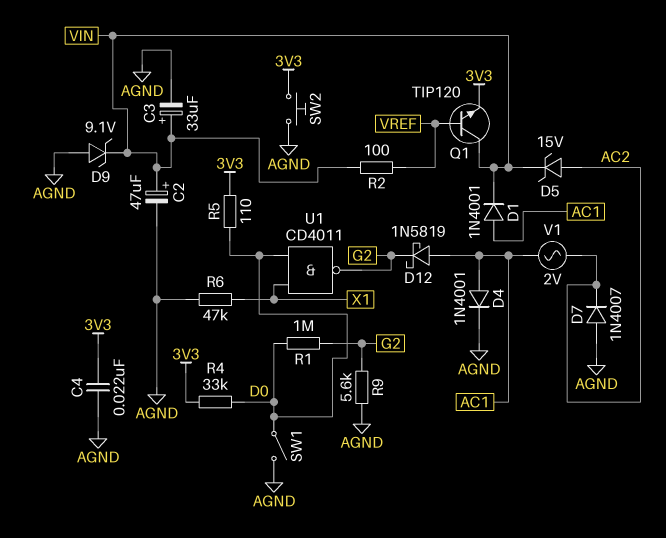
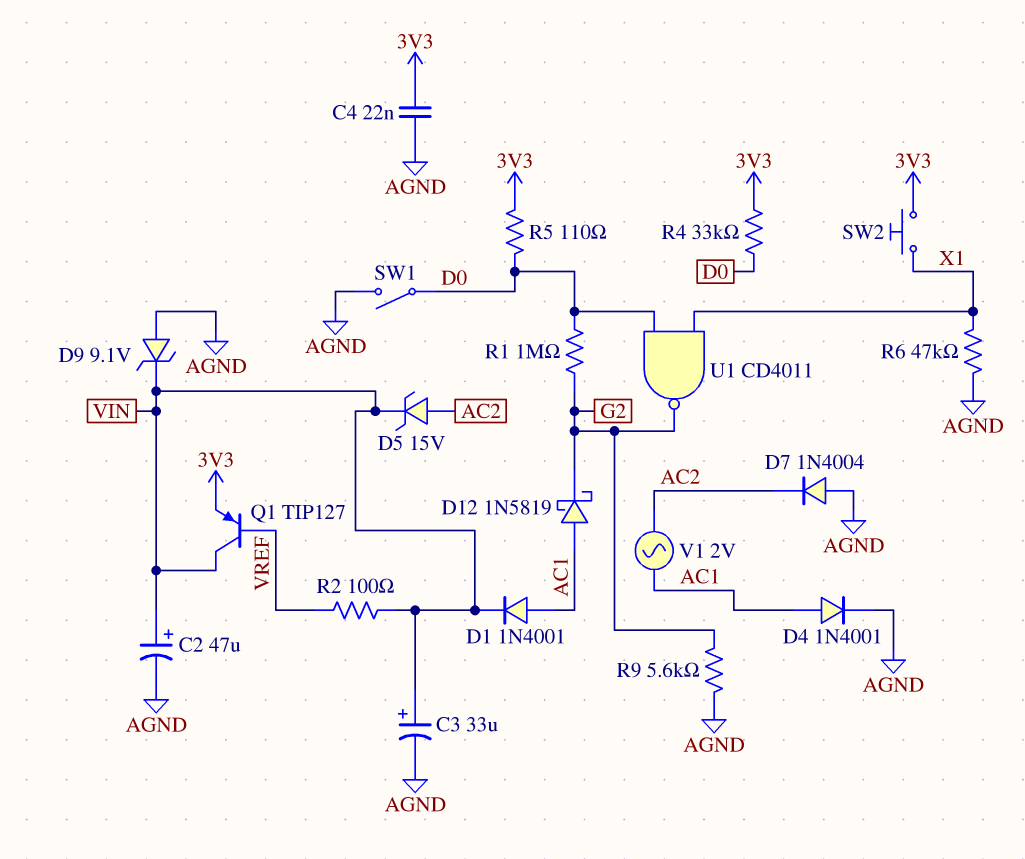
D7: diode 1N4007 (A AGND, K AC2) -> diode 1N4004 (A AGND, K AC2)
Q1: NPN TIP120 (B VREF, C VIN, E 3V3) -> PNP TIP127 (B VREF, C VIN, E 3V3)
SW2: button (3V3, AGND) -> button (3V3, X1)

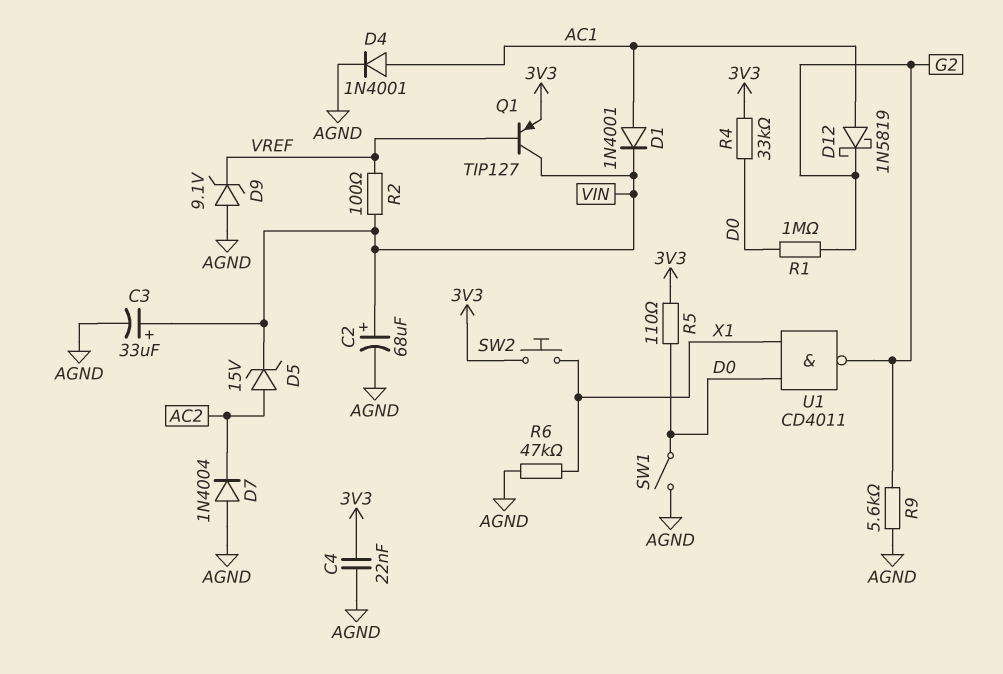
C2: 47uF (plus VIN, minus AGND) -> 68uF (plus VIN, minus AGND)
D9: zener 9.1V (A AGND, K VIN) -> zener 9.1V (A AGND, K VREF)
V1: AC 2V (AC1, AC2) -> none

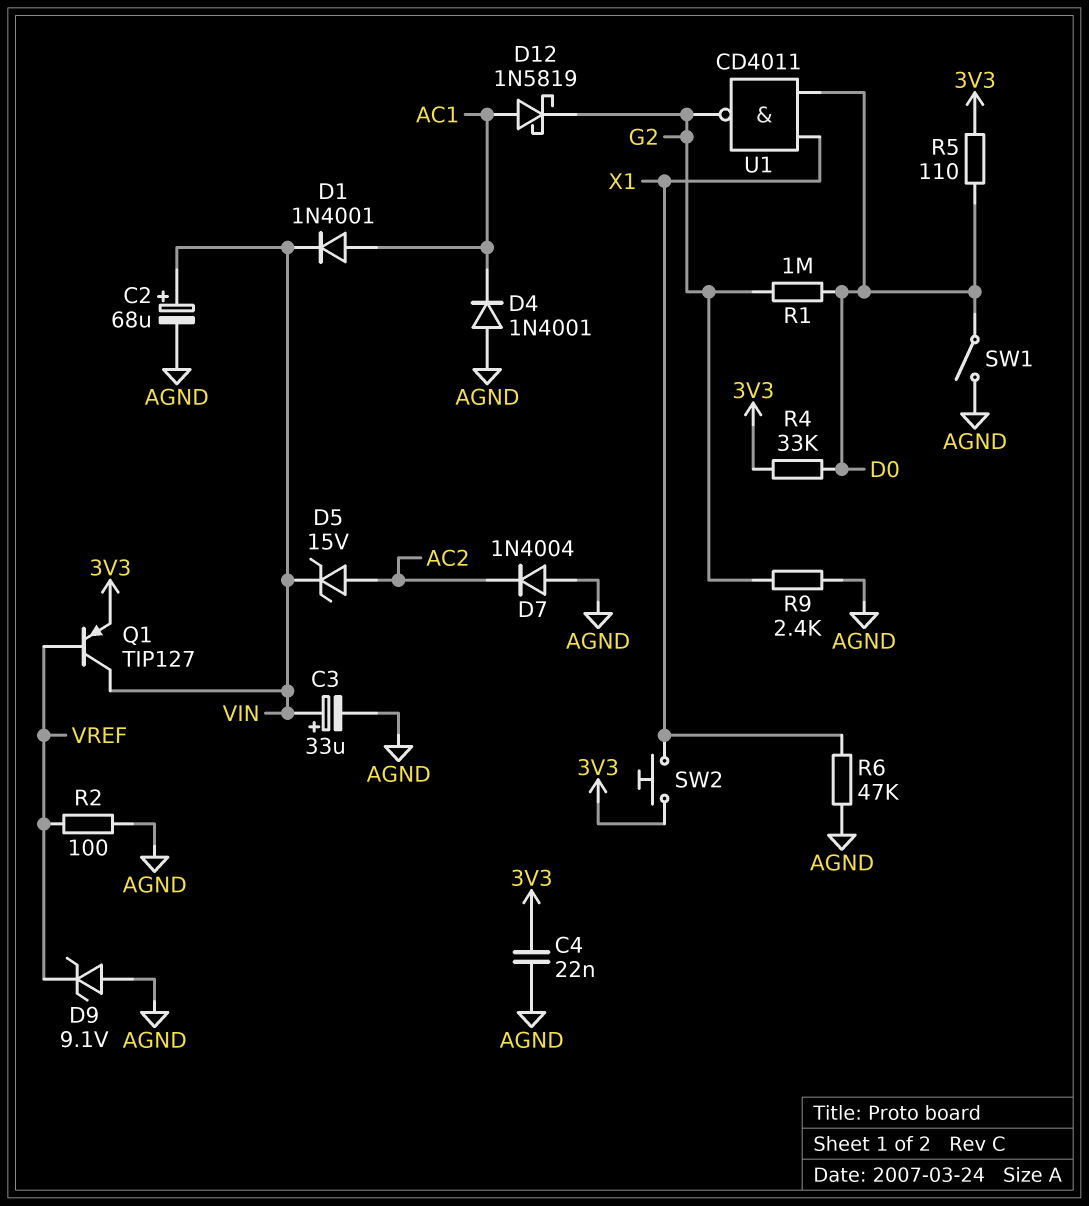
D4: diode 1N4001 (A AC1, K AGND) -> diode 1N4001 (A AGND, K AC1)
R2: 100 (VIN, VREF) -> 100 (AGND, VREF)
R9: 5.6k (AGND, G2) -> 2.4k (AGND, G2)

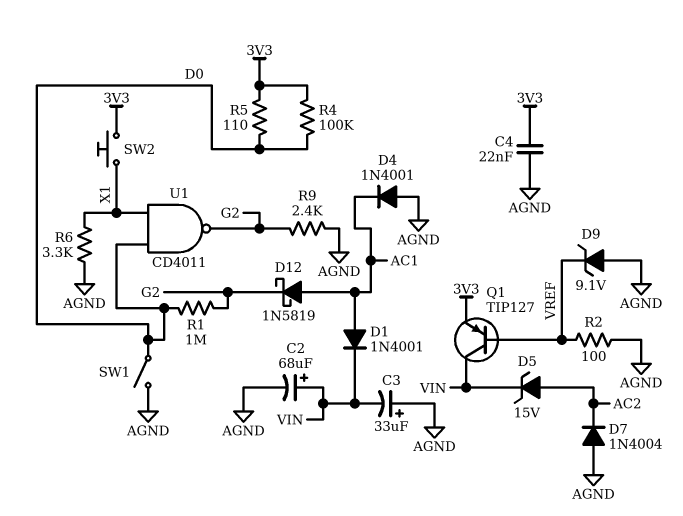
C3: 33uF (plus VIN, minus AGND) -> 33uF (plus AGND, minus VIN)
R4: 33k (3V3, D0) -> 100k (3V3, D0)
R6: 47k (AGND, X1) -> 3.3k (AGND, X1)

